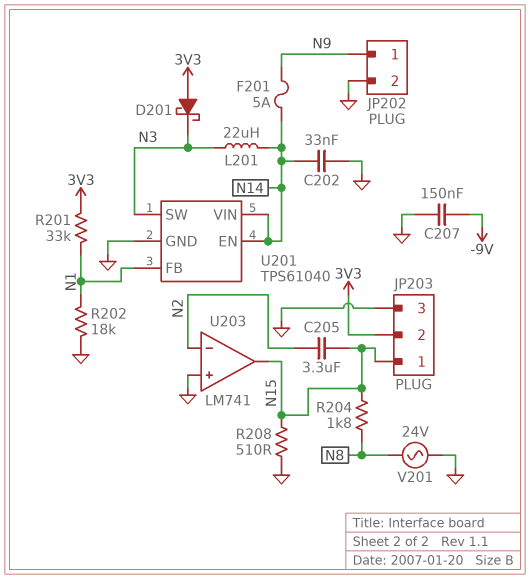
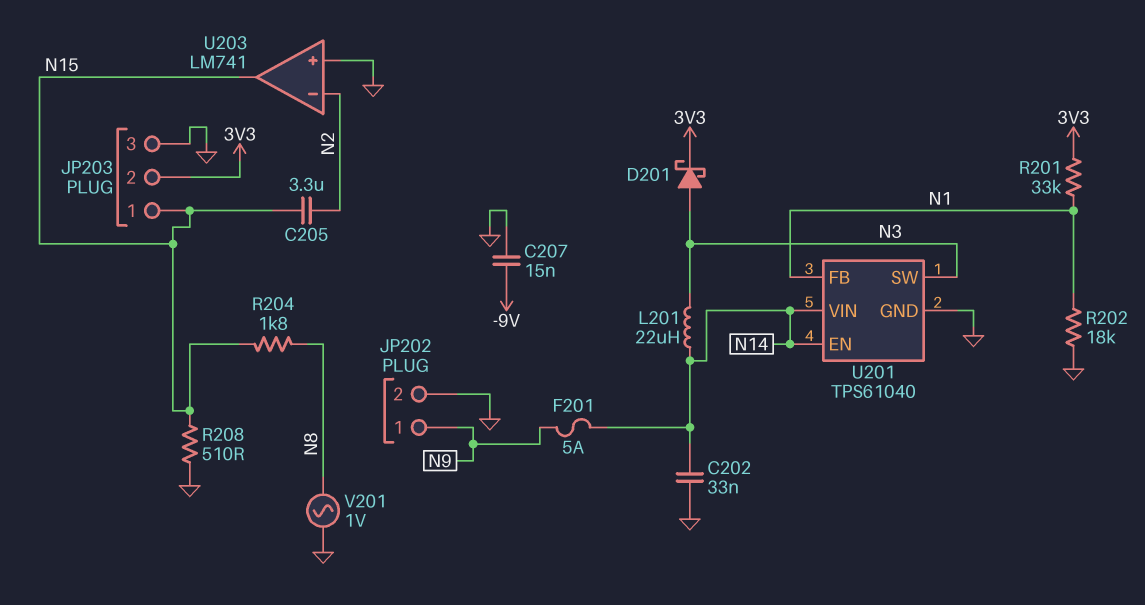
C207: 150nF (-9V, GND) -> 15nF (-9V, GND)
D201: schottky (A 3V3, K N3) -> schottky (A N3, K 3V3)
V201: AC 24V (GND, N8) -> AC 1V (GND, N8)

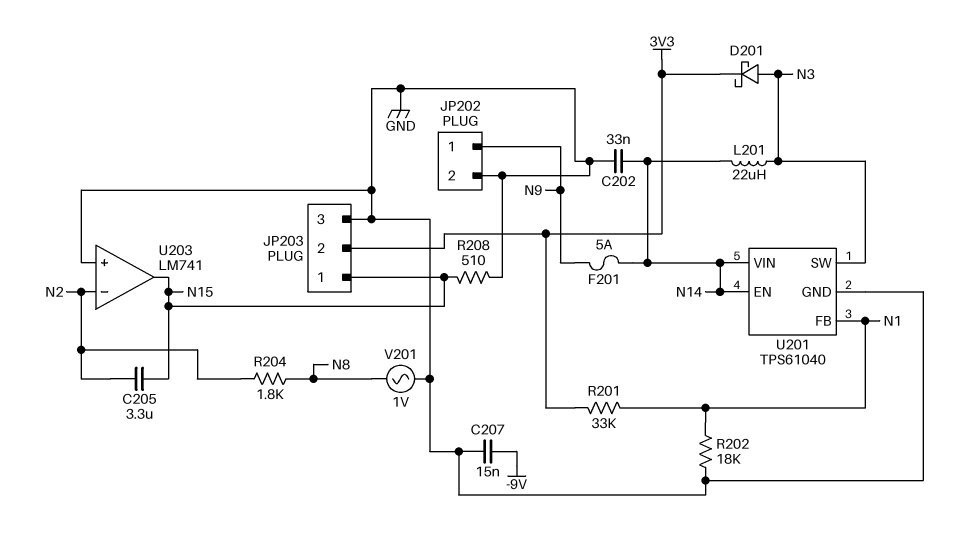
R204: 1.8k (N8, N15) -> 1.8k (N2, N8)

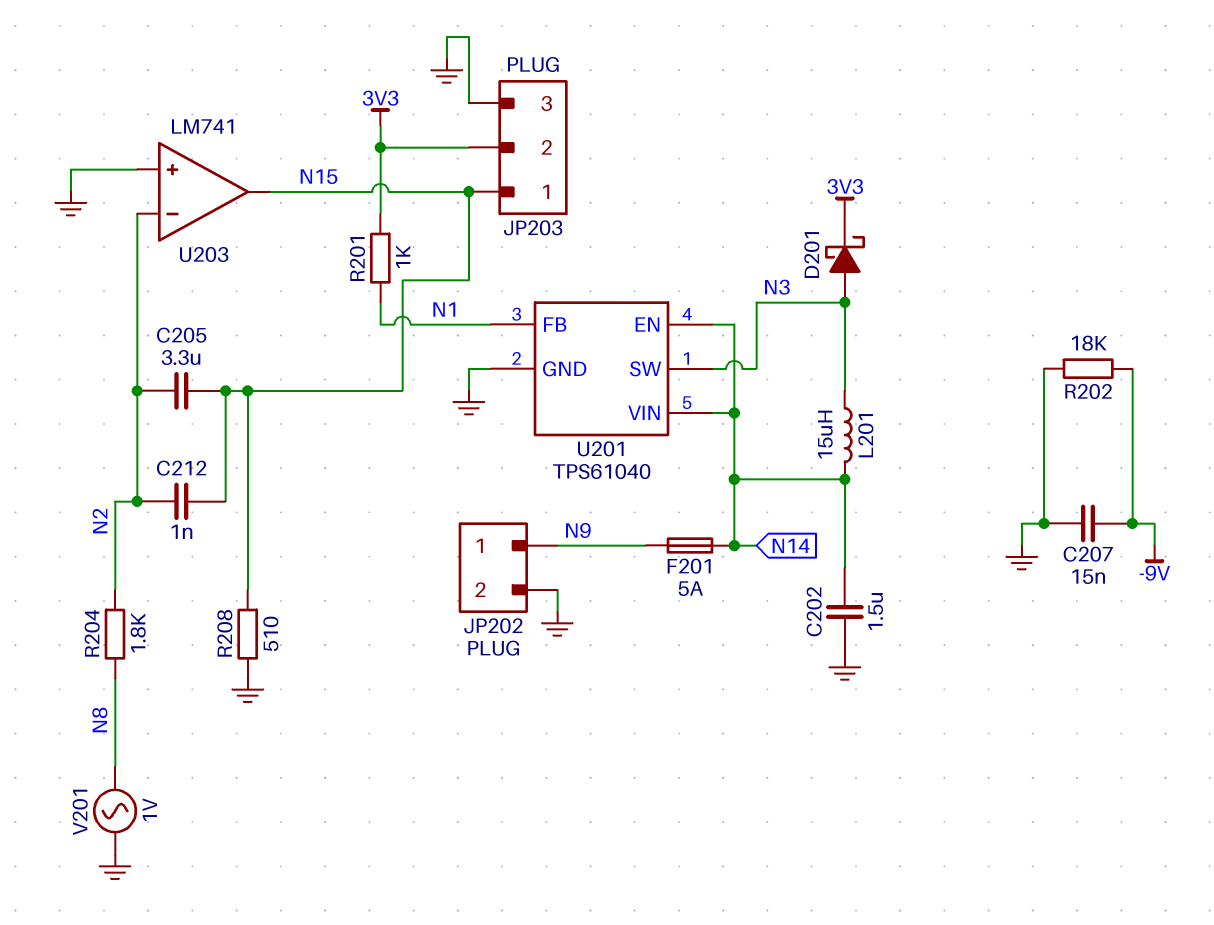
C202: 33nF (GND, N14) -> 1.5uF (GND, N14)
C212: none -> 1nF (N2, N15)
L201: 22uH (N3, N14) -> 15uH (N3, N14)
R201: 33k (3V3, N1) -> 1k (3V3, N1)
R202: 18k (GND, N1) -> 18k (-9V, GND)

